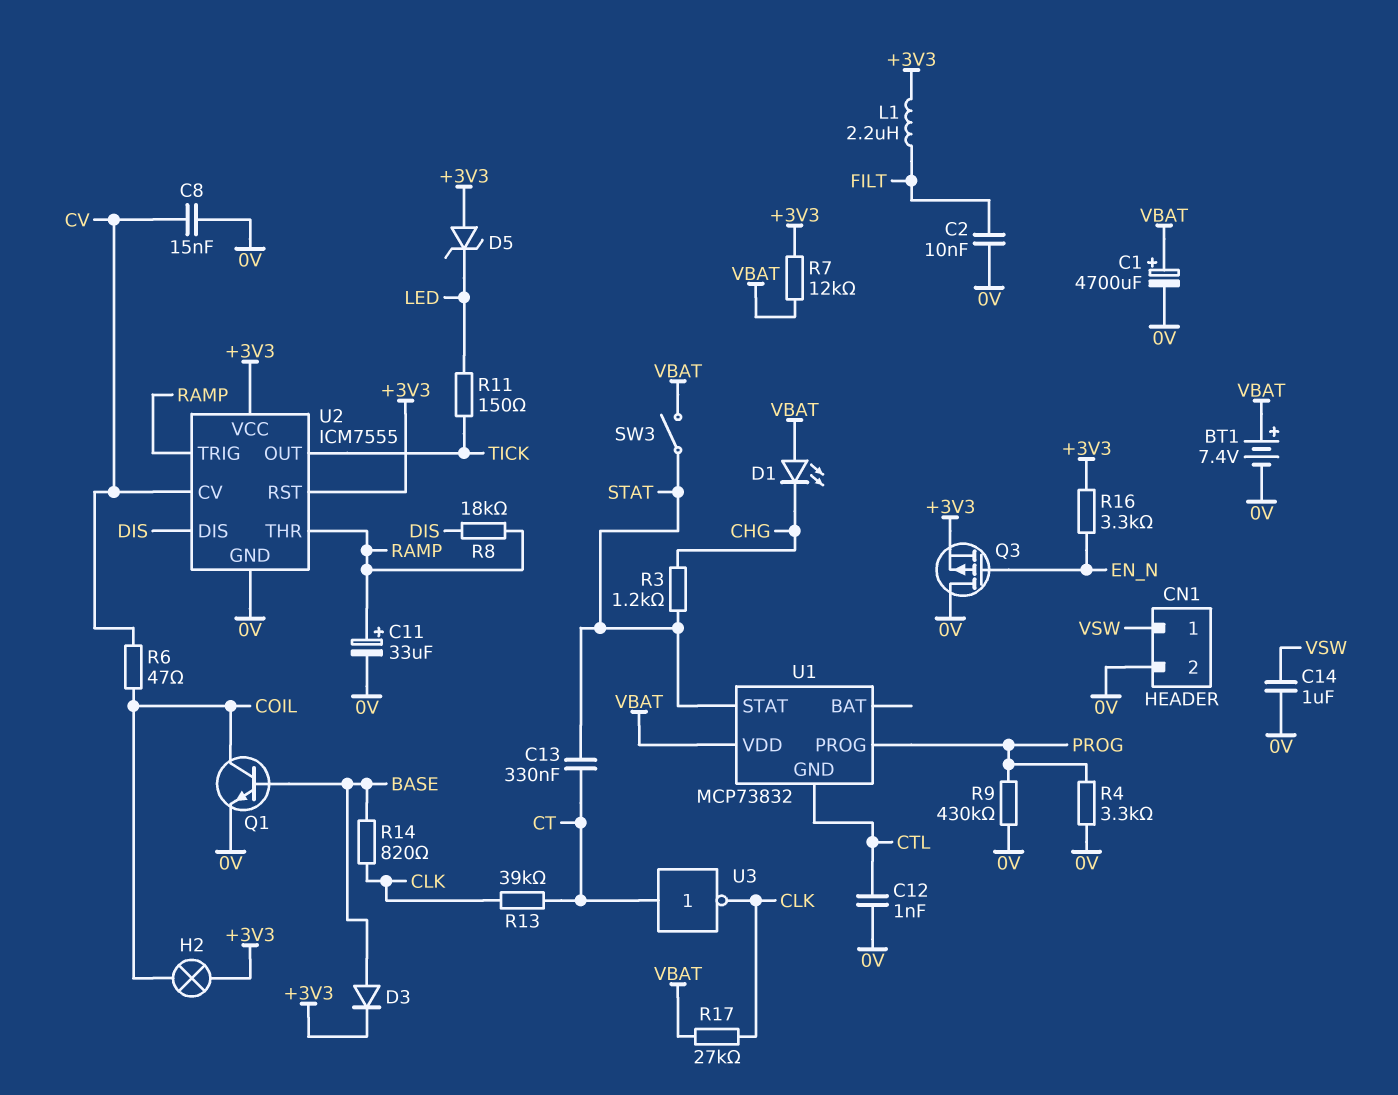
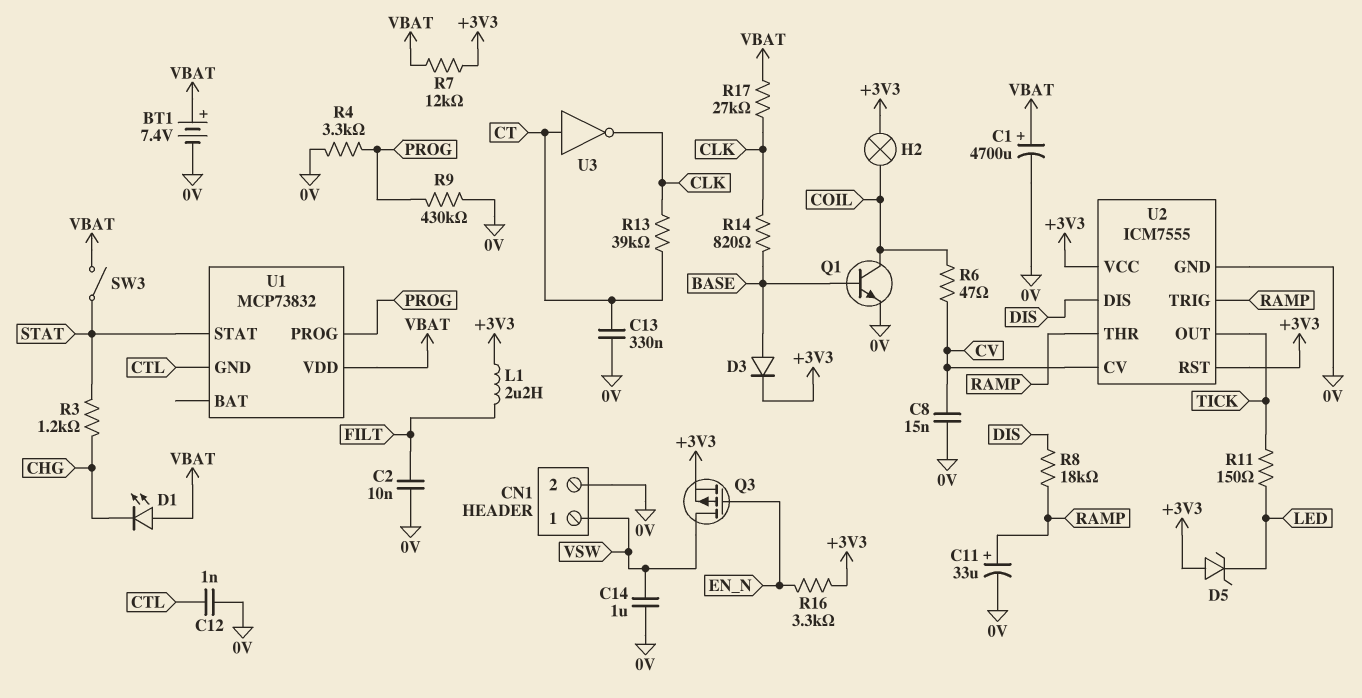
C13: 330nF (CT, STAT) -> 330nF (0V, CT)
Q3: PMOS (G EN_N, D 0V, S +3V3) -> PMOS (G EN_N, D VSW, S +3V3)

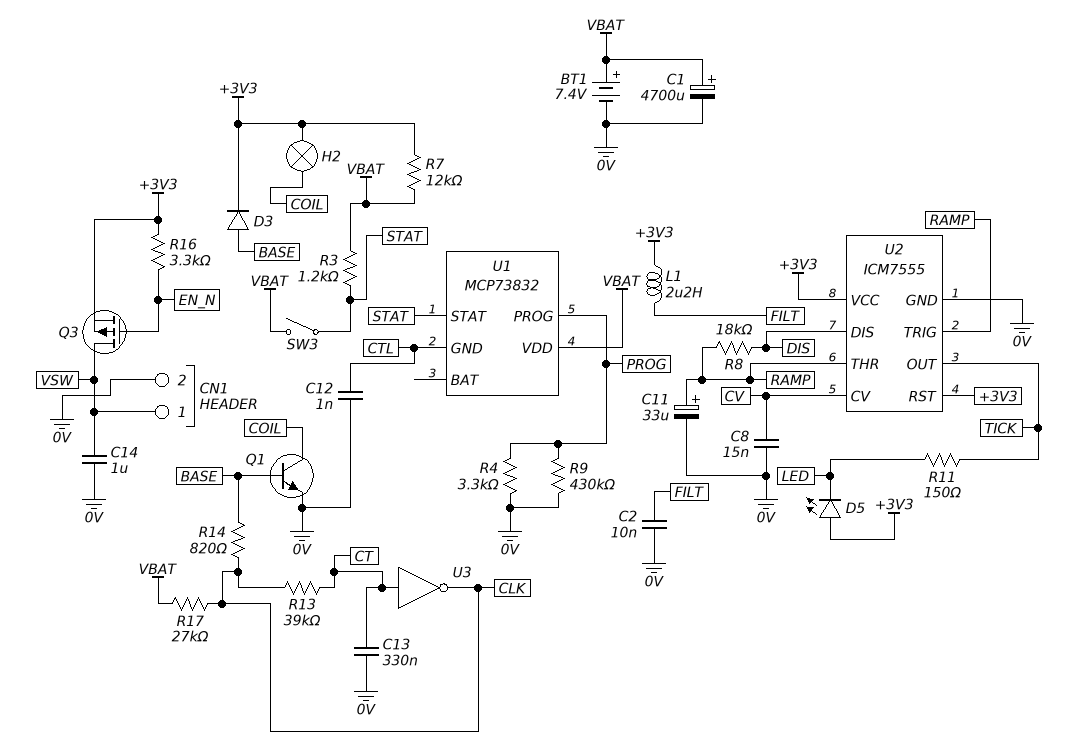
D1: LED (A VBAT, K CHG) -> none
D5: zener (A +3V3, K LED) -> LED (A +3V3, K LED)
R3: 1.2k (CHG, STAT) -> 1.2k (STAT, VBAT)
R6: 47 (COIL, CV) -> none

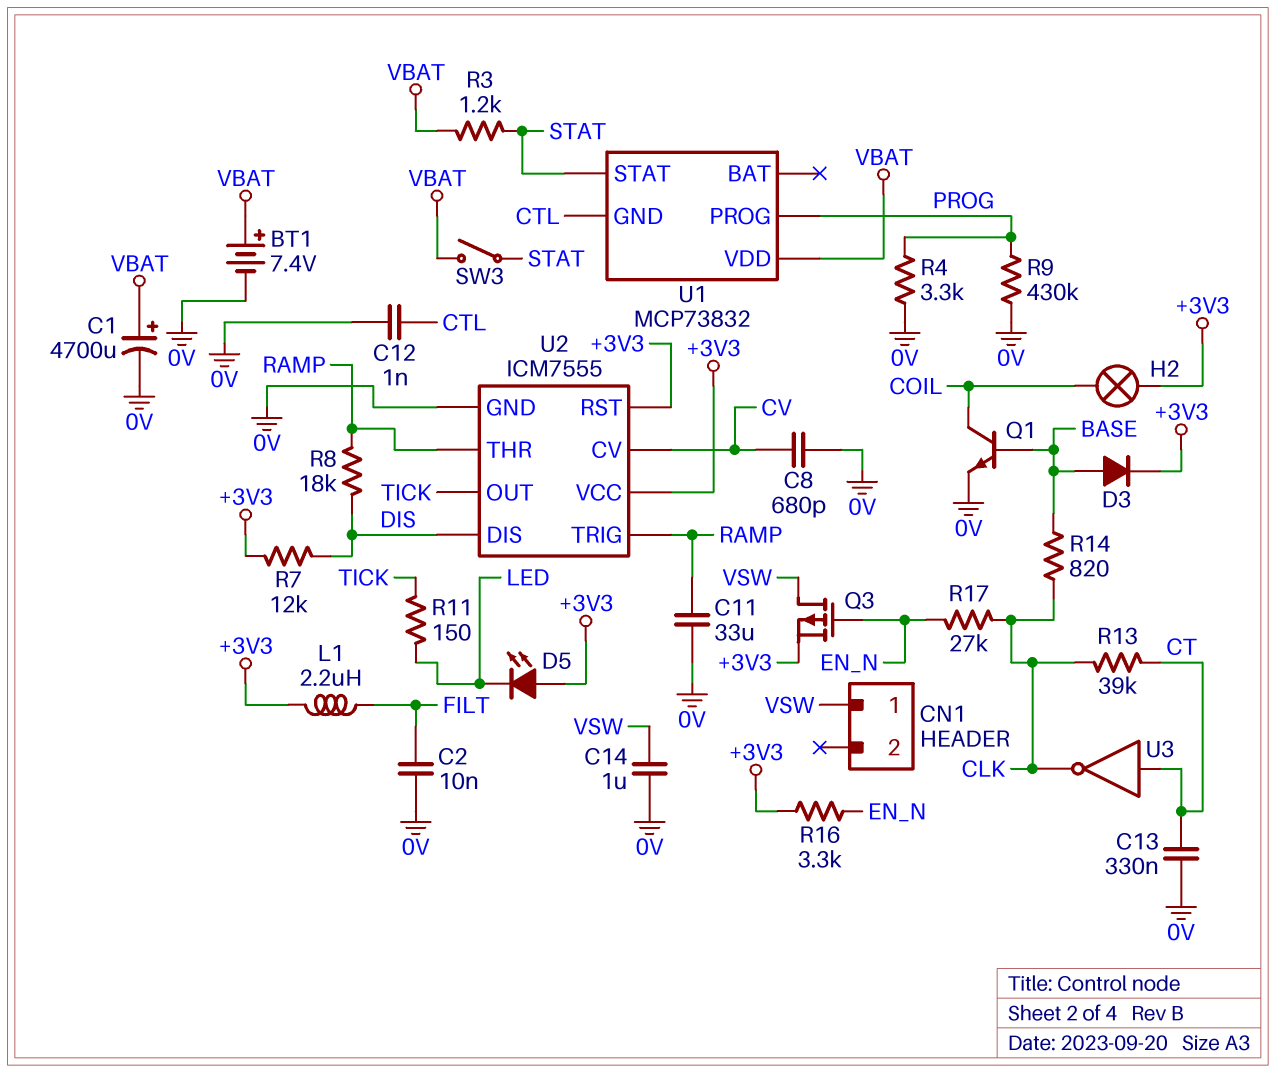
C8: 15nF (0V, CV) -> 680pF (0V, CV)
C11: 33uF (plus RAMP, minus 0V) -> 33uF (0V, RAMP)
CN1 pin 2: 0V -> none
R7: 12k (+3V3, VBAT) -> 12k (+3V3, DIS)
R17: 27k (CLK, VBAT) -> 27k (CLK, EN_N)

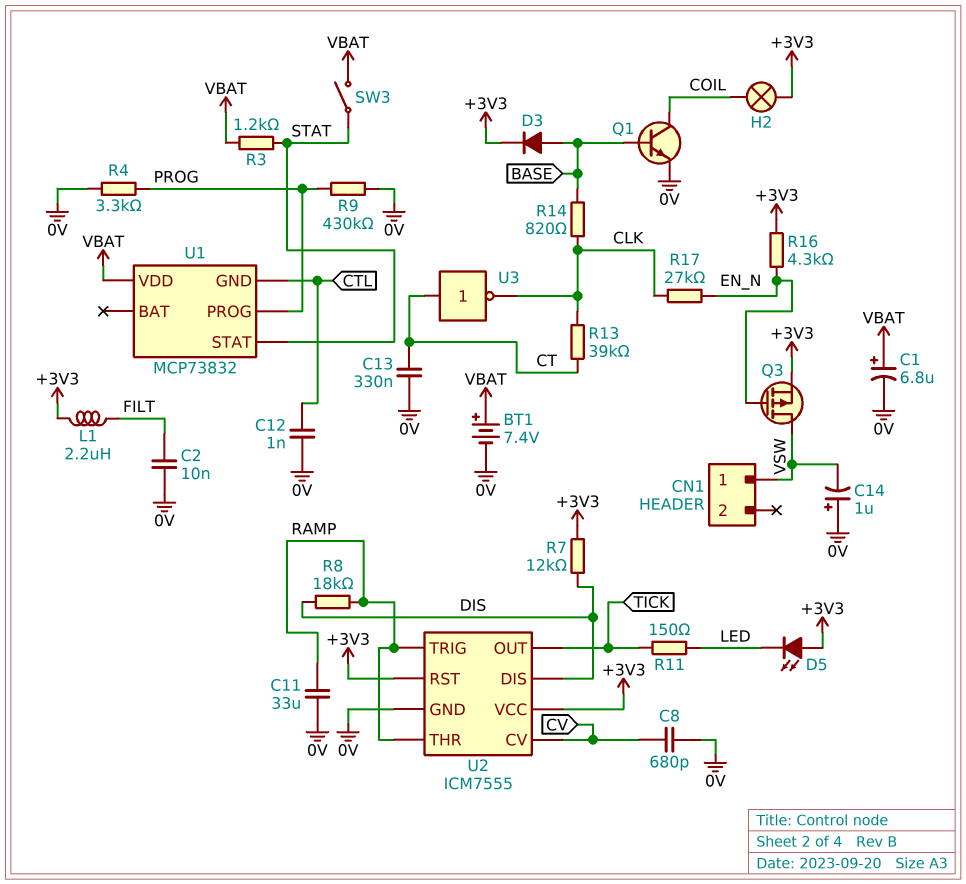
C1: 4700uF (plus VBAT, minus 0V) -> 6.8uF (plus VBAT, minus 0V)
C14: 1uF (0V, VSW) -> 1uF (plus 0V, minus VSW)
R16: 3.3k (+3V3, EN_N) -> 4.3k (+3V3, EN_N)

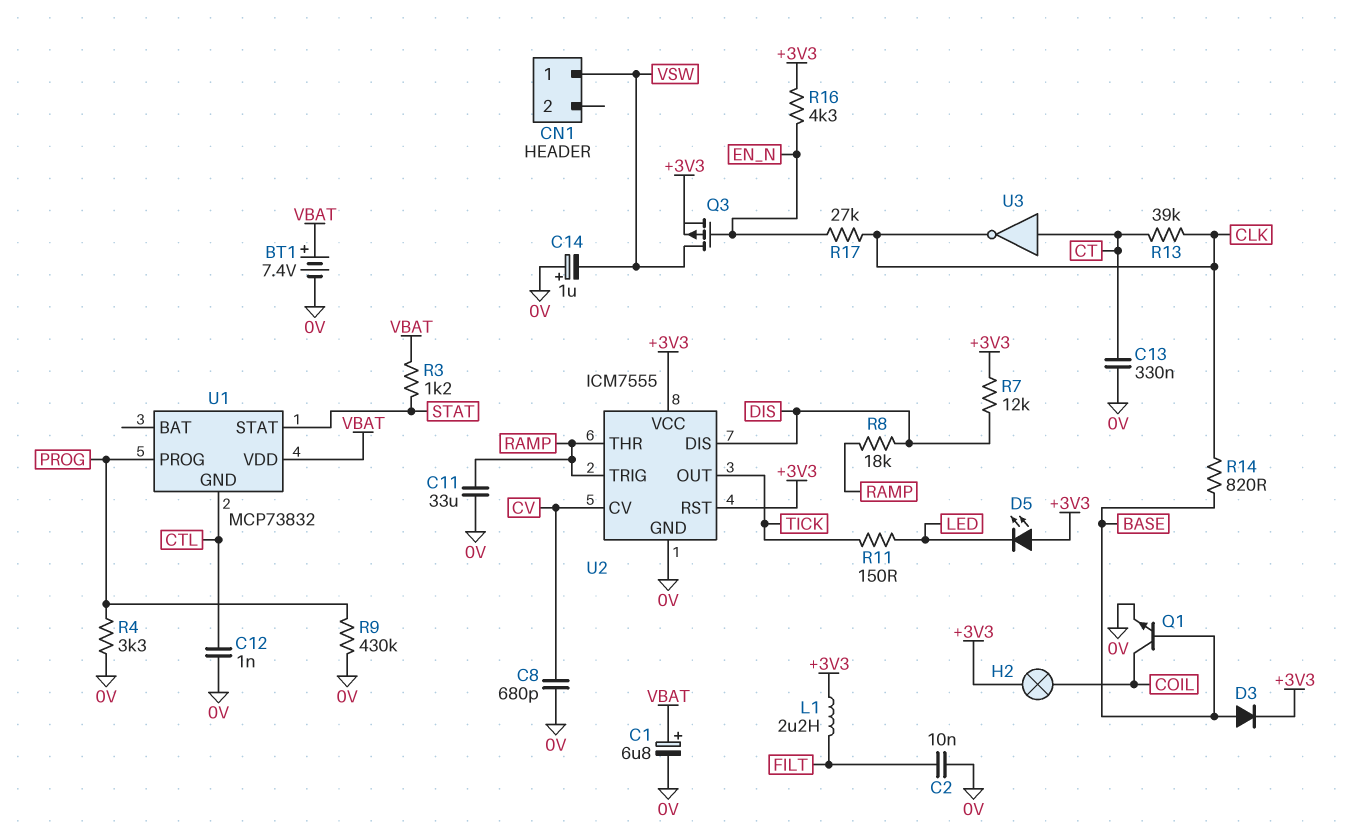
SW3: switch (STAT, VBAT) -> none

